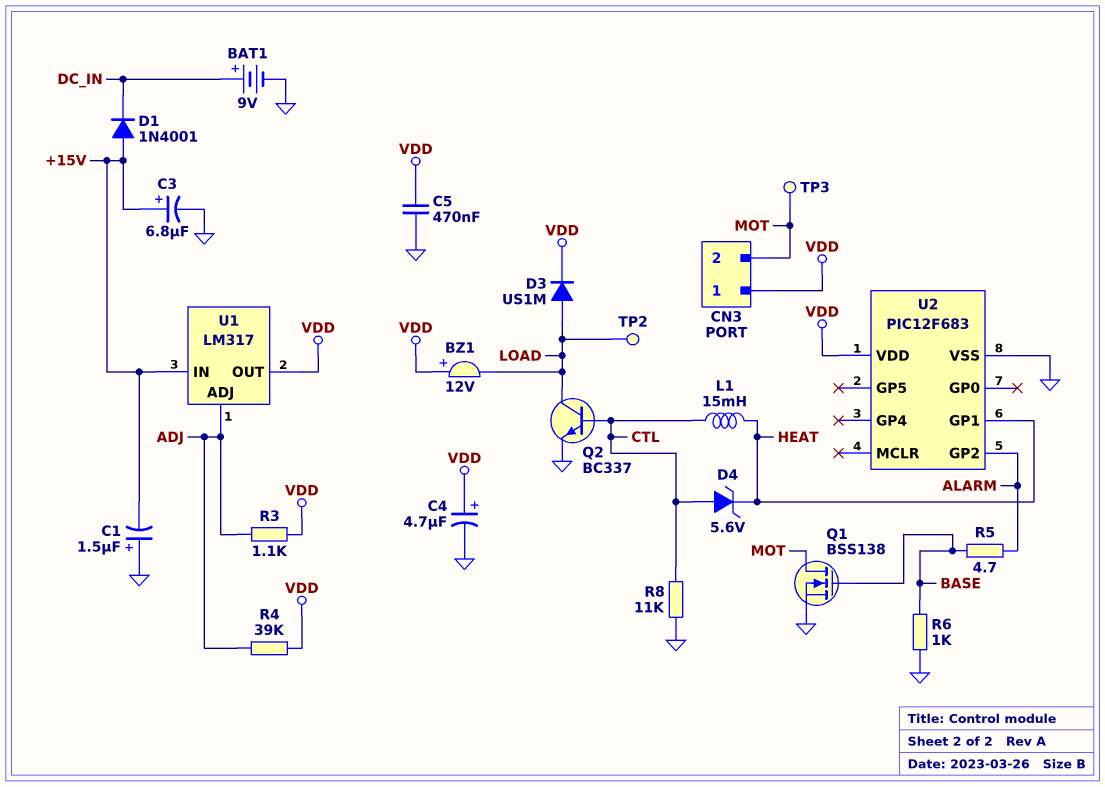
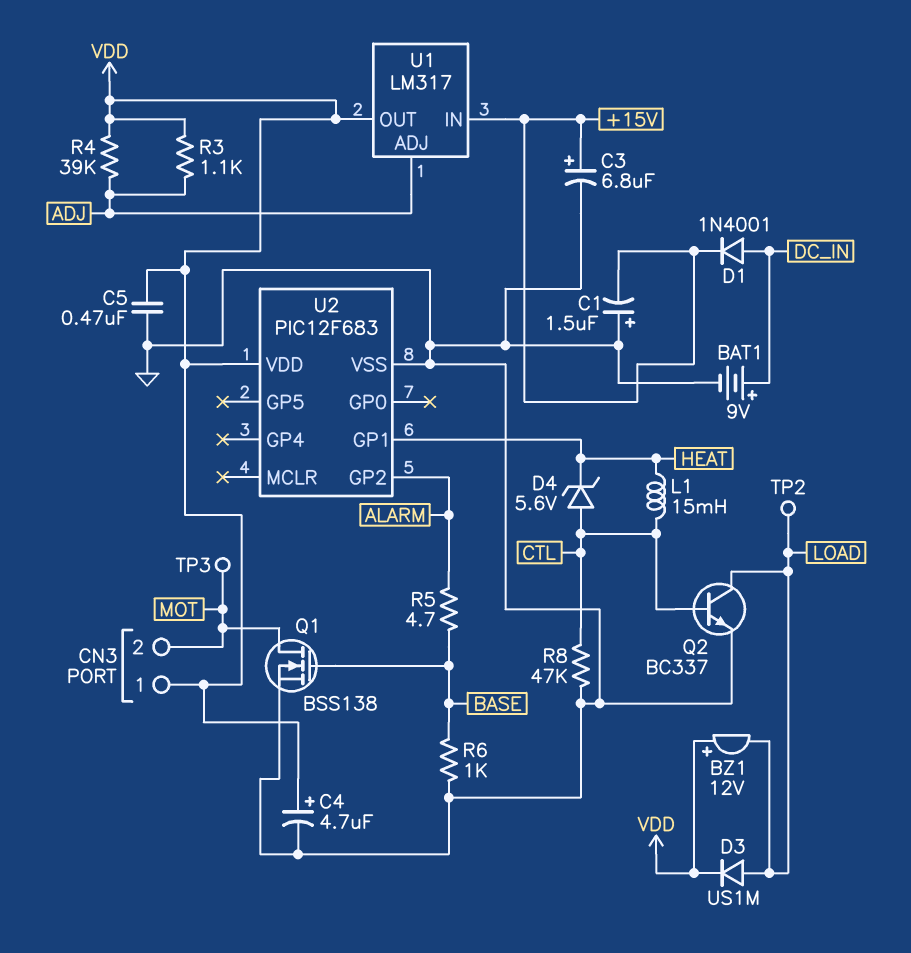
D1: diode 1N4001 (A +15V, K DC_IN) -> diode 1N4001 (A DC_IN, K +15V)
R8: 11k (CTL, GND) -> 47k (CTL, GND)

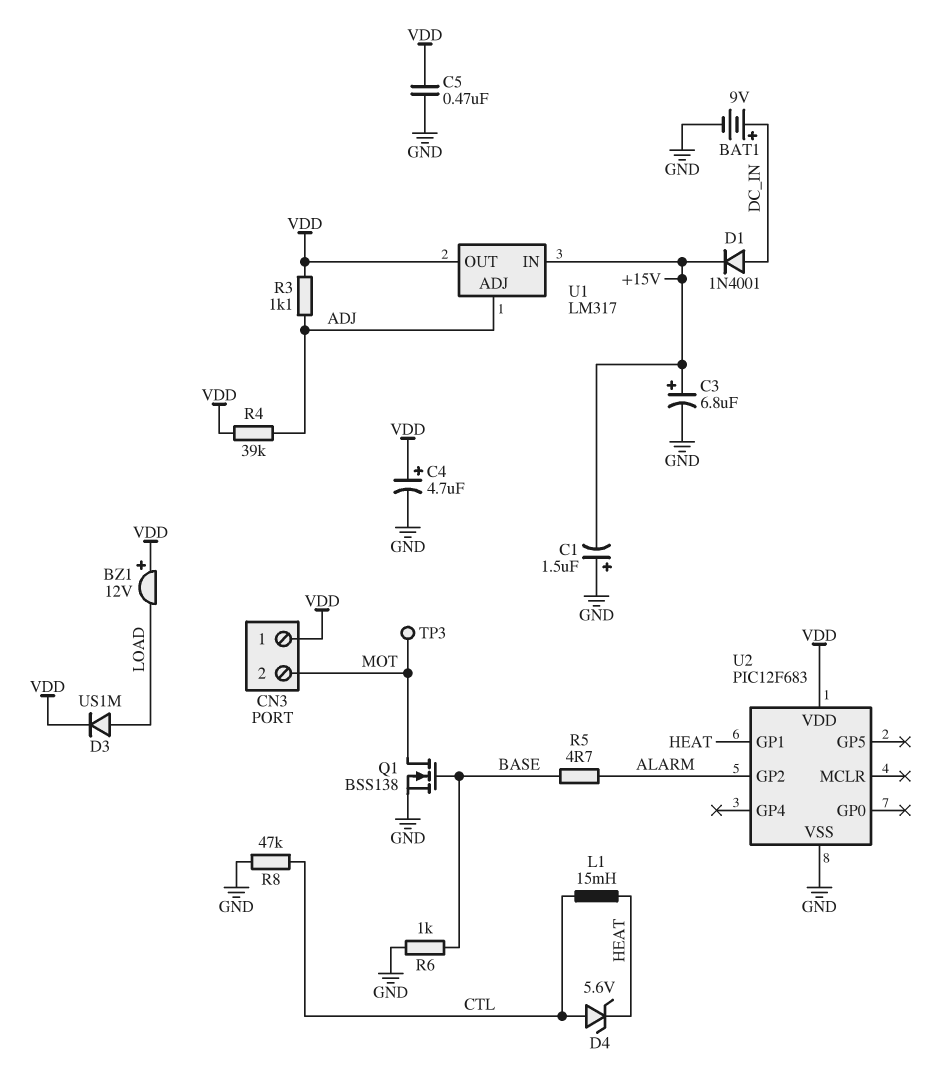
Q2: NPN BC337 (B CTL, C LOAD, E GND) -> none
TP2: test point (LOAD) -> none

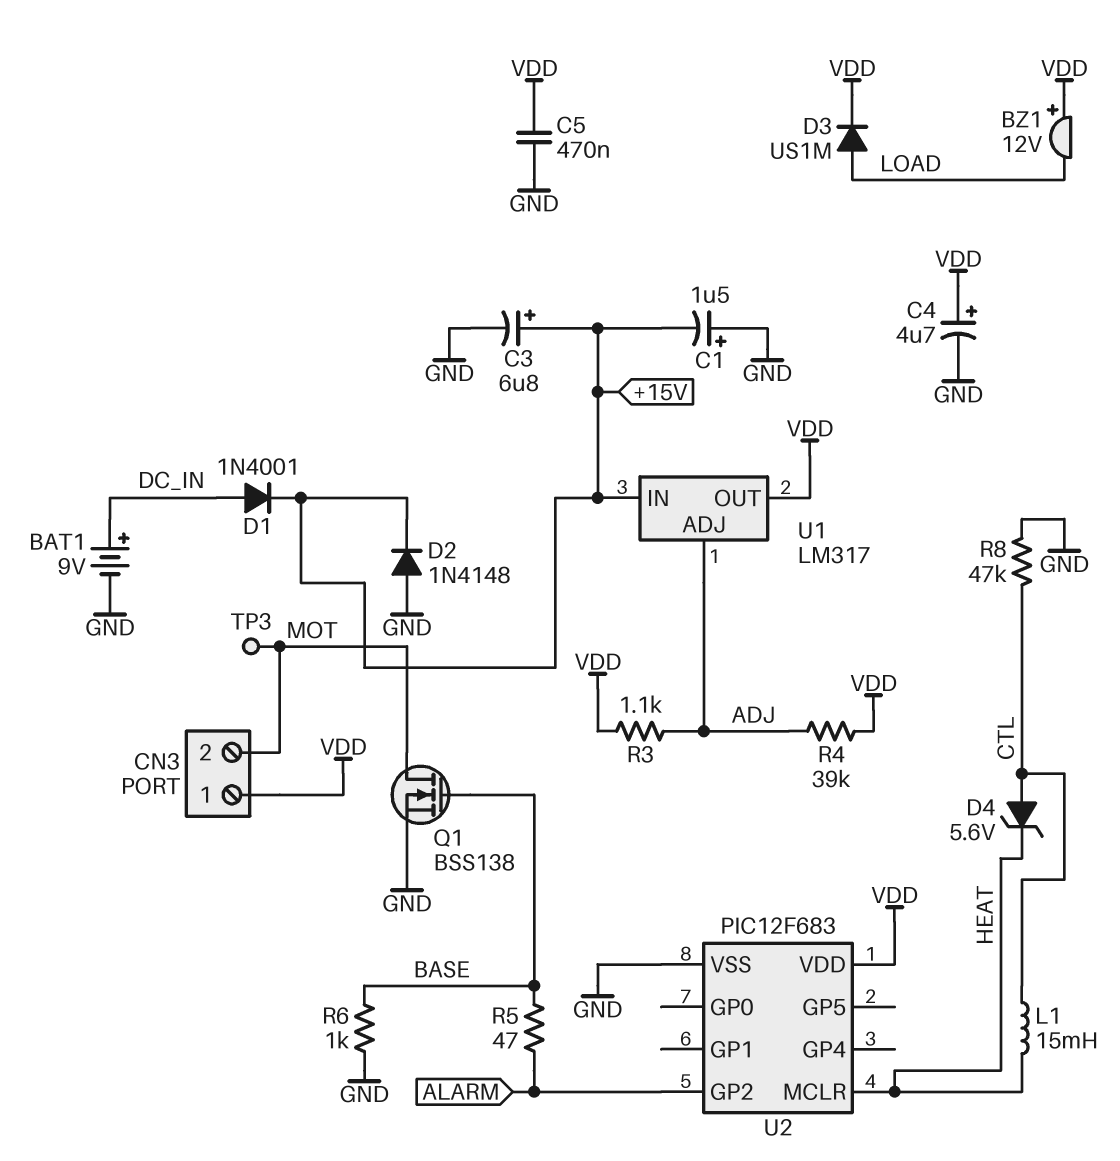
D2: none -> diode 1N4148 (A GND, K +15V)
R5: 4.7 (ALARM, BASE) -> 47 (ALARM, BASE)
U2 pin GP1: HEAT -> none
U2 pin MCLR: none -> HEAT

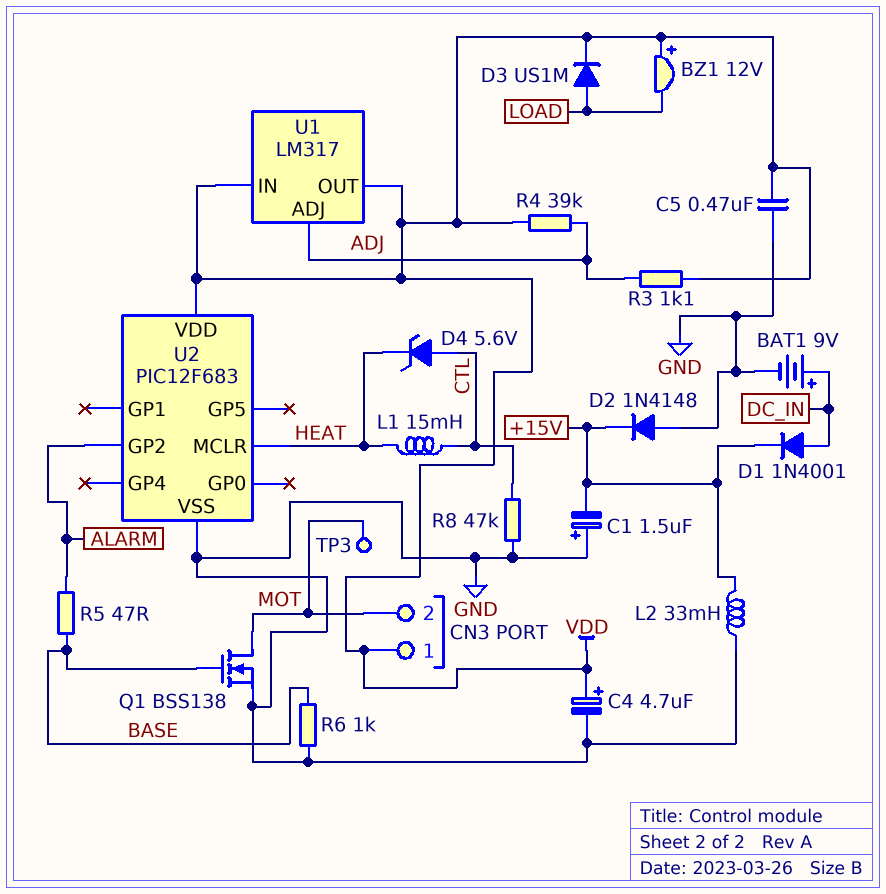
C3: 6.8uF (plus +15V, minus GND) -> none
L2: none -> 33mH (+15V, GND)
U1 pin IN: +15V -> VDD

